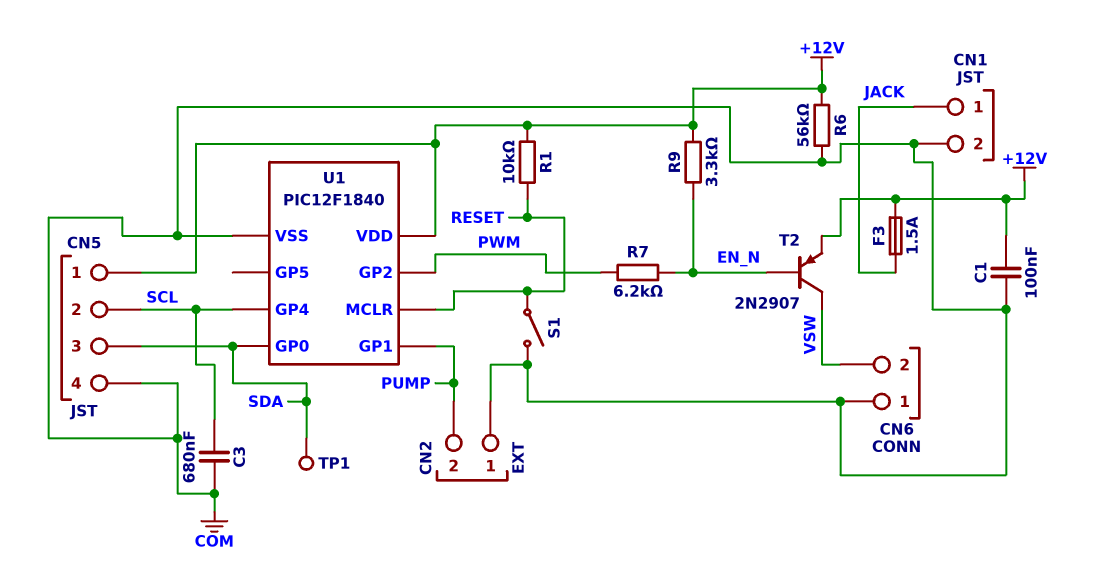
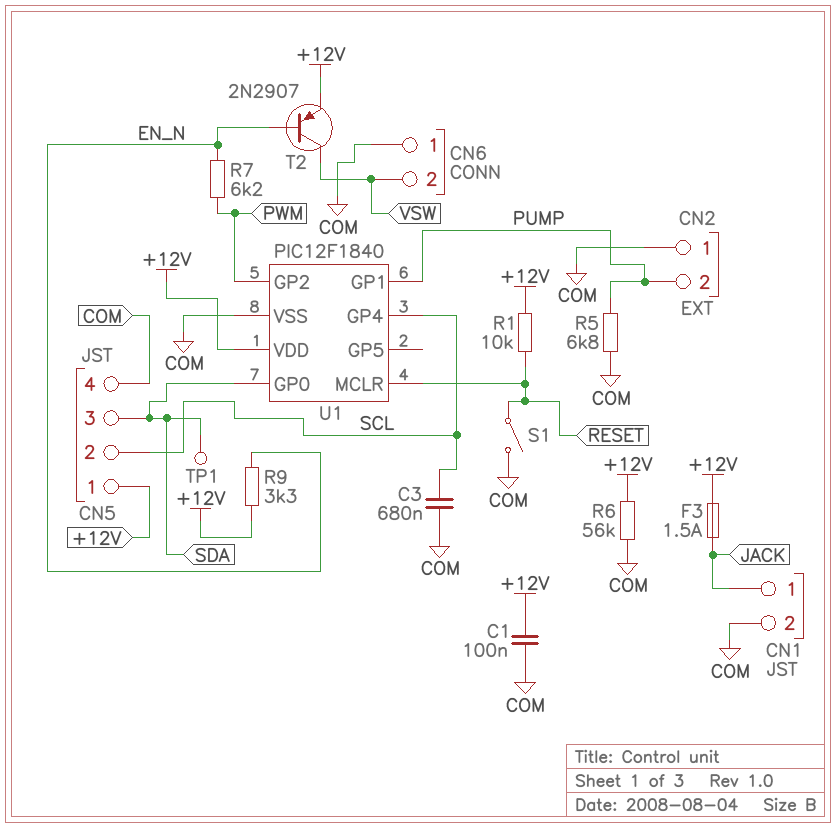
R5: none -> 6.8k (COM, PUMP)

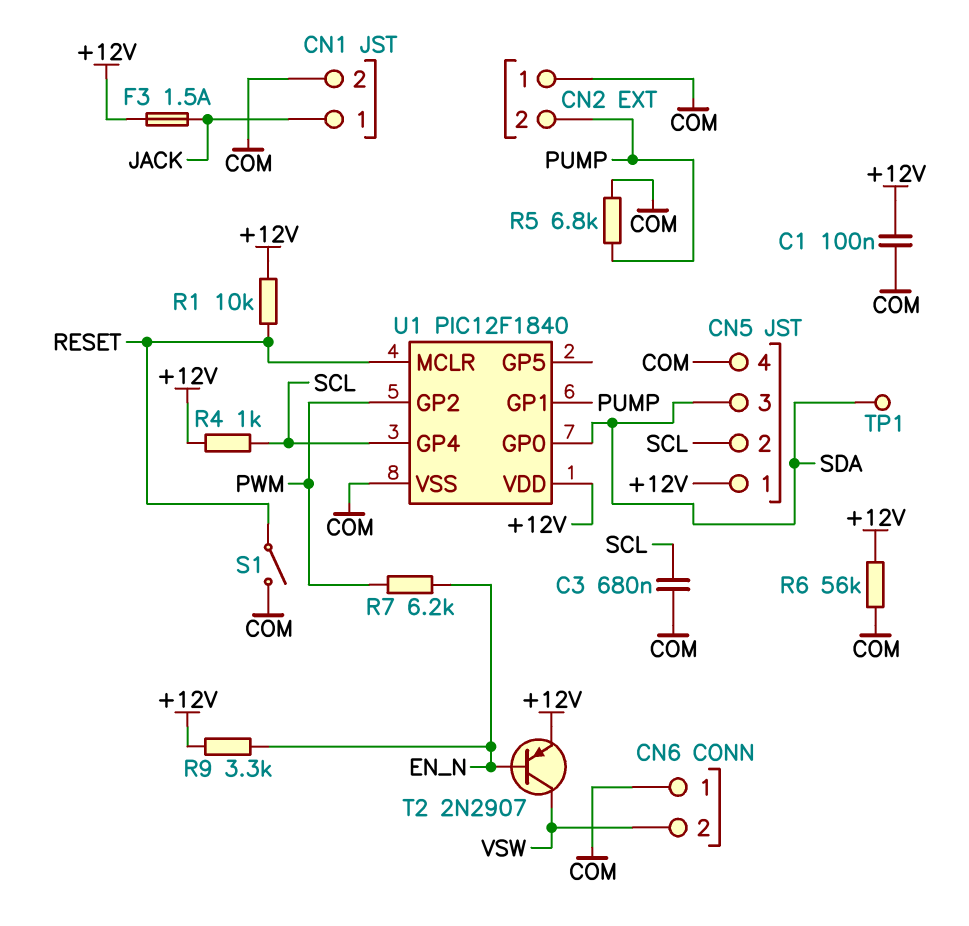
R4: none -> 1k (+12V, SCL)

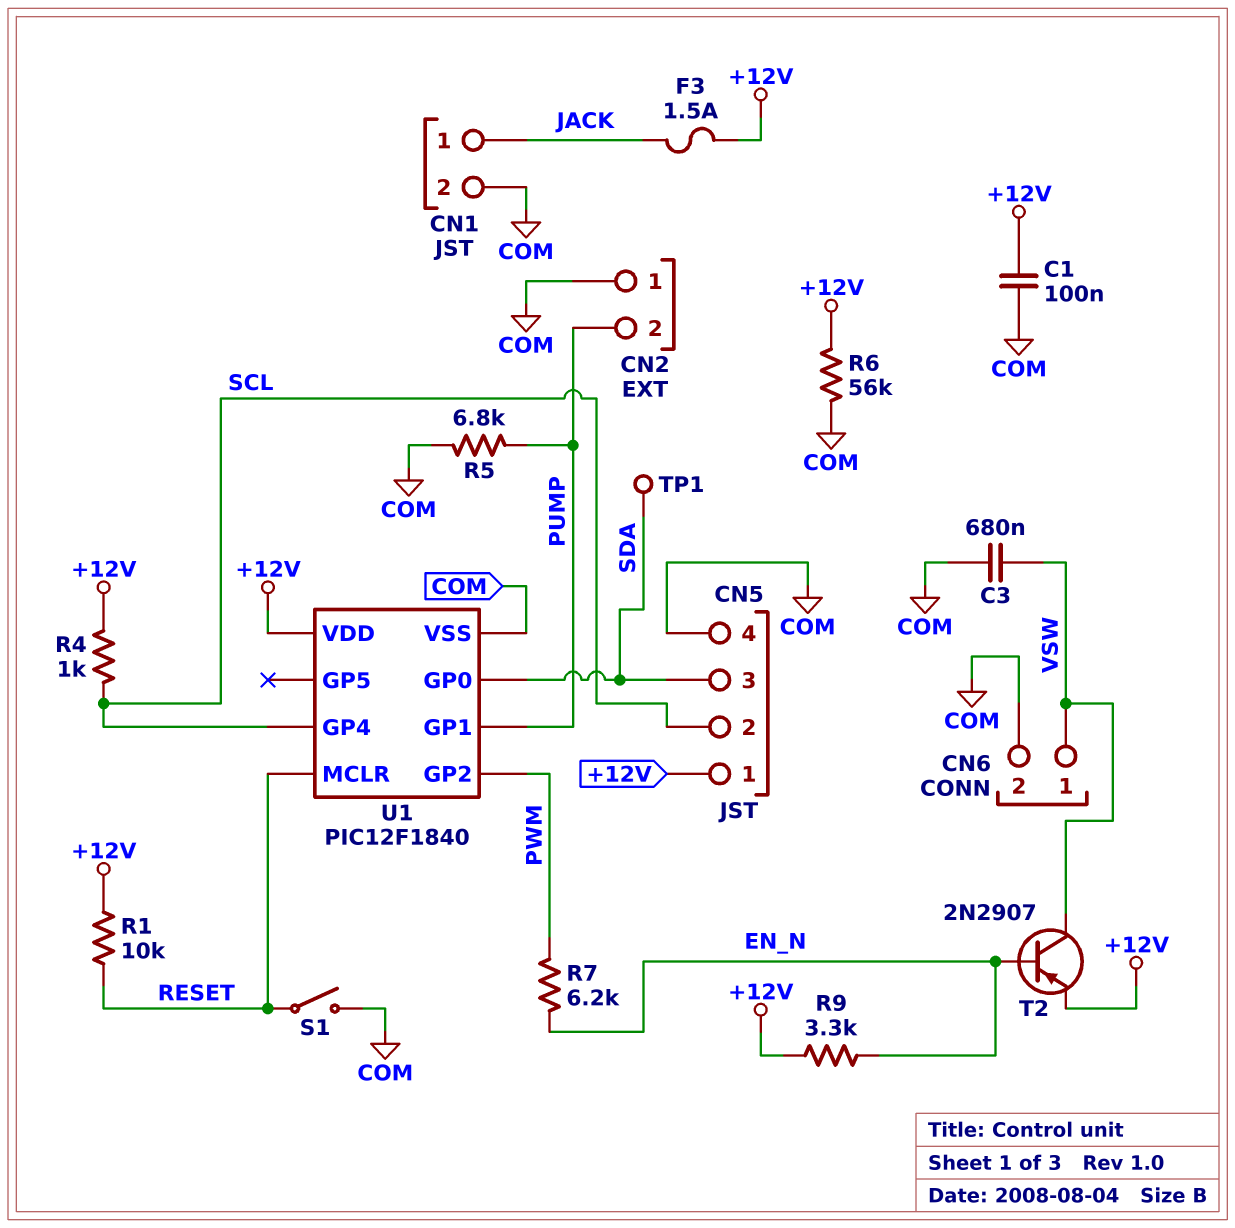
C3: 680nF (COM, SCL) -> 680nF (COM, VSW)
CN6 pin 1: COM -> VSW
CN6 pin 2: VSW -> COM

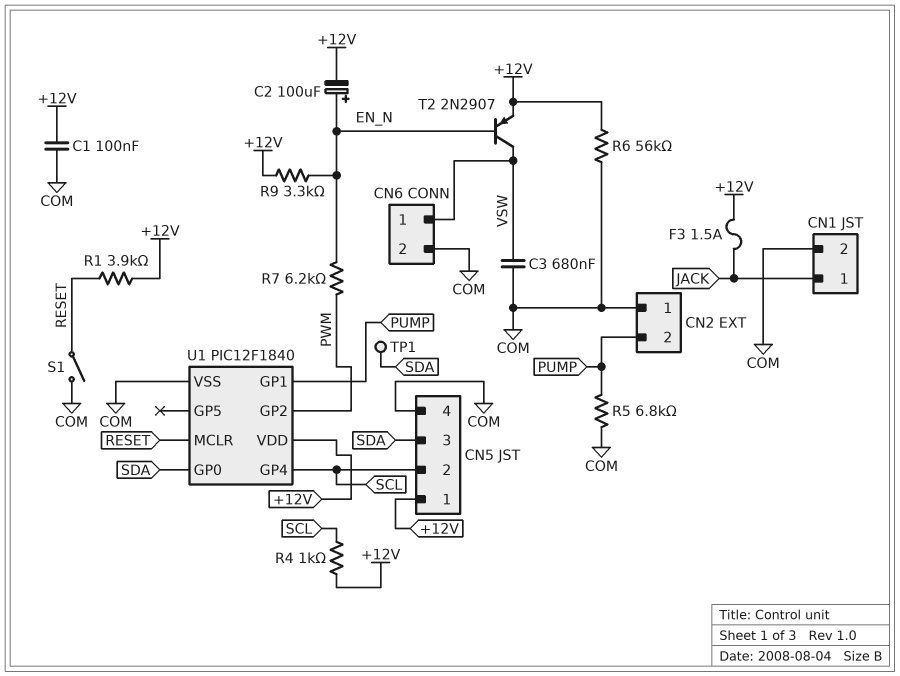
C2: none -> 100uF (plus EN_N, minus +12V)
R1: 10k (+12V, RESET) -> 3.9k (+12V, RESET)

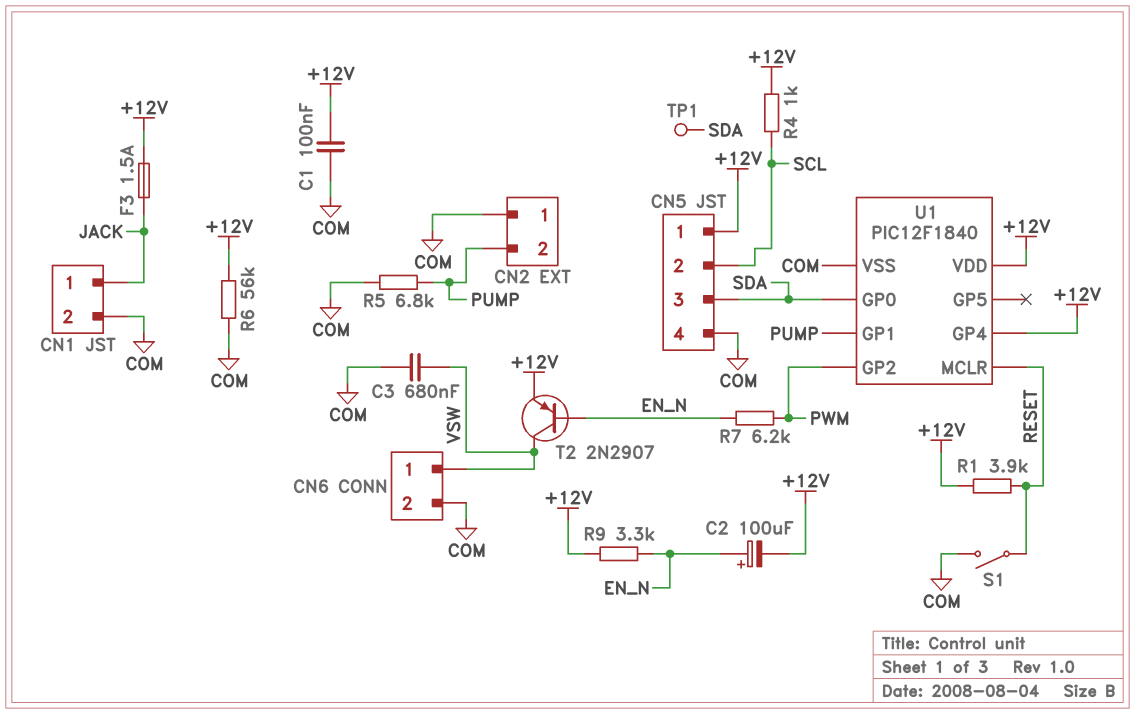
U1 pin GP4: SCL -> +12V

